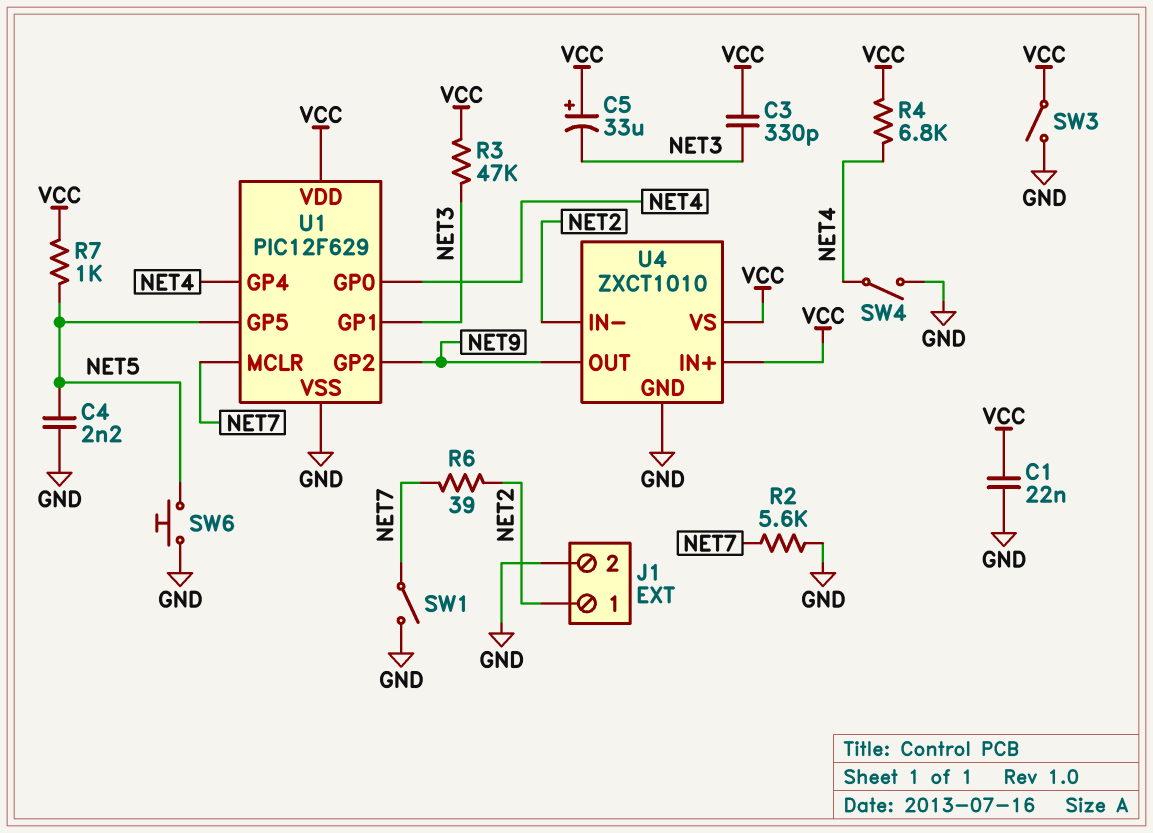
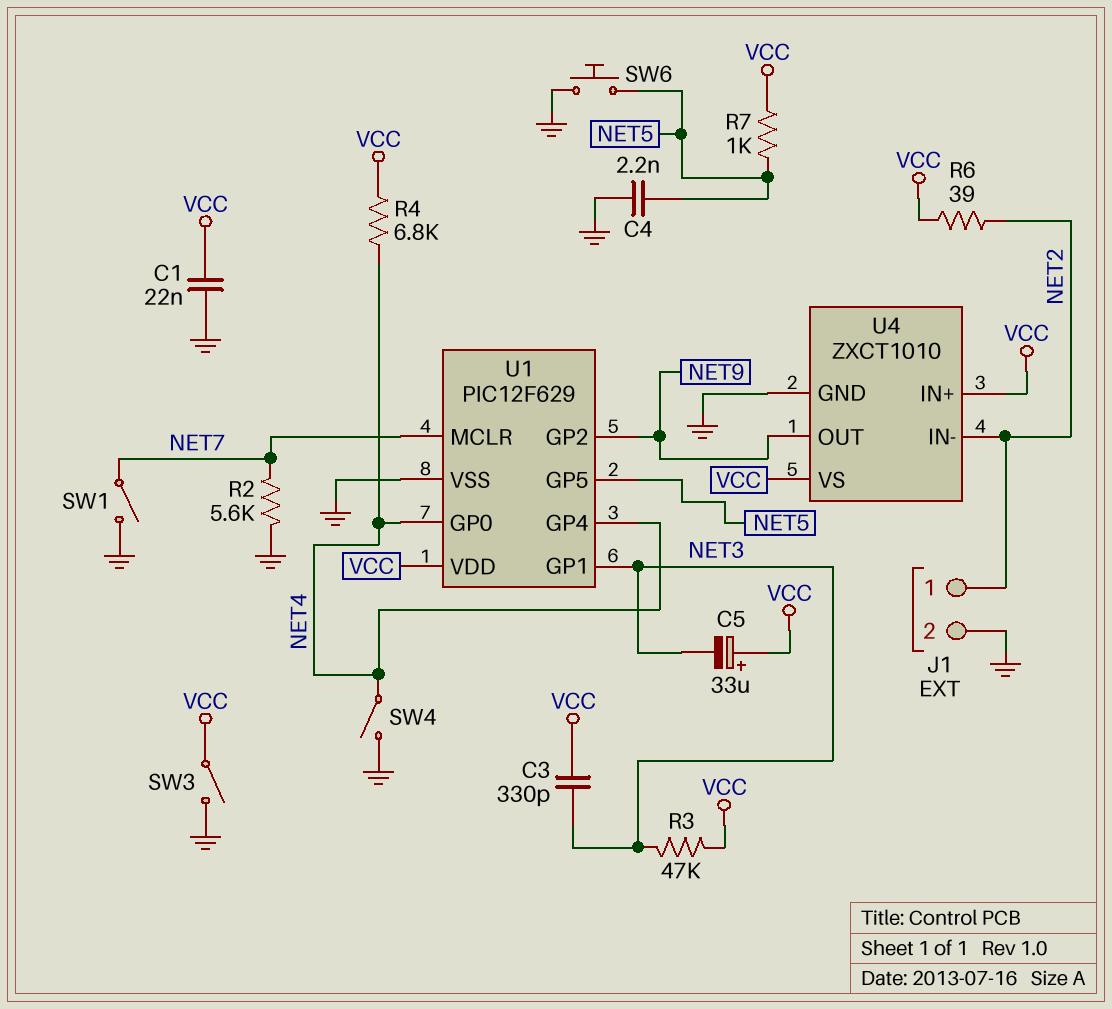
R6: 39 (NET2, NET7) -> 39 (NET2, VCC)

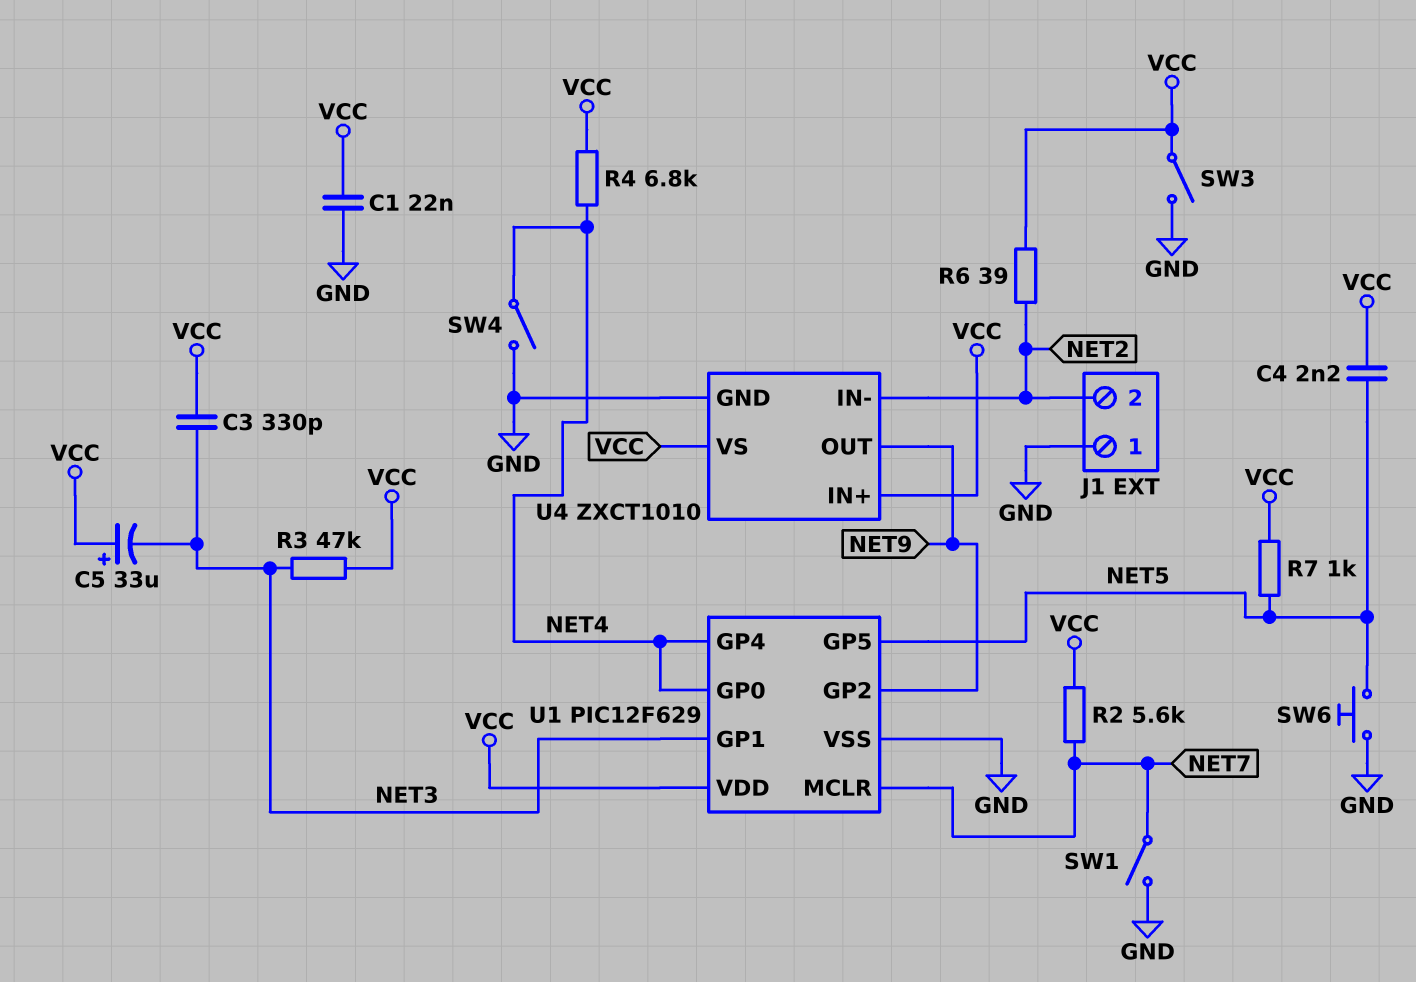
C4: 2.2nF (GND, NET5) -> 2.2nF (NET5, VCC)
J1 pin 1: NET2 -> GND
J1 pin 2: GND -> NET2
R2: 5.6k (GND, NET7) -> 5.6k (NET7, VCC)

